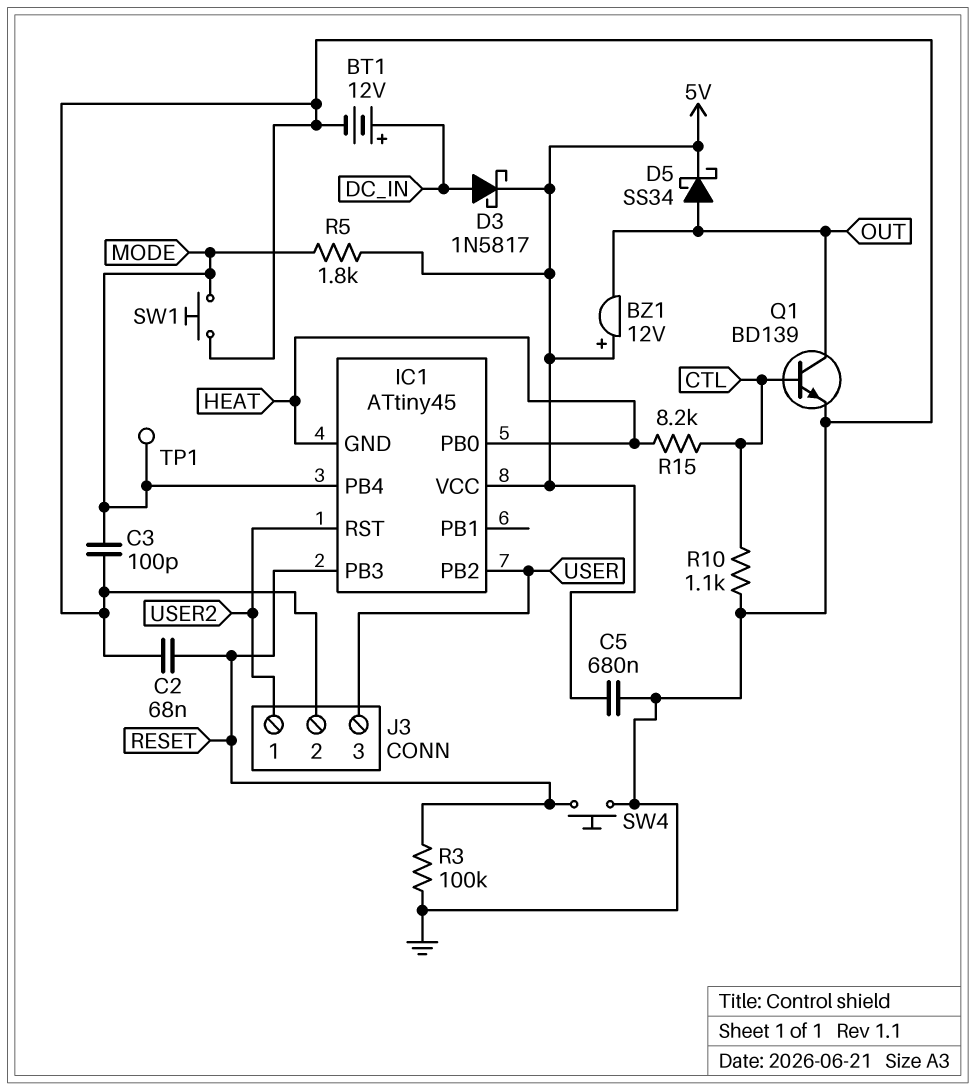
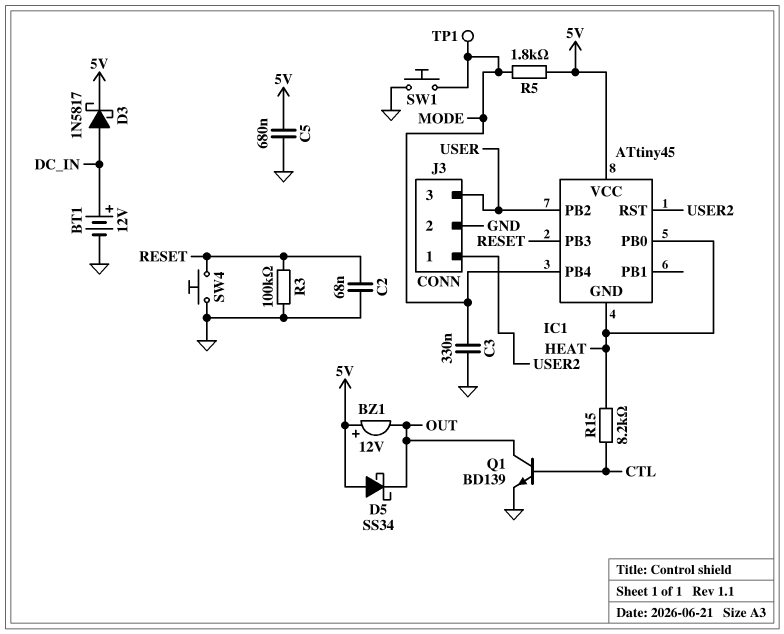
C3: 100pF (GND, MODE) -> 330nF (GND, MODE)
D5: schottky SS34 (A OUT, K 5V) -> schottky SS34 (A 5V, K OUT)
R10: 1.1k (CTL, GND) -> none

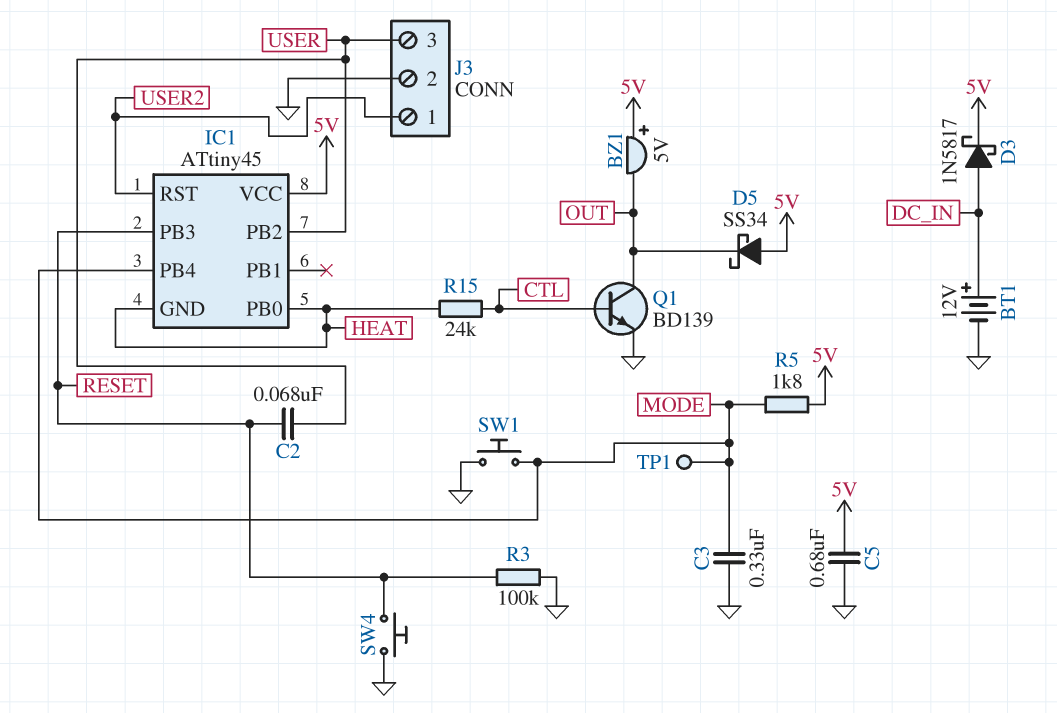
BZ1: buzzer 12V (plus 5V, minus OUT) -> buzzer 5V (plus 5V, minus OUT)
C2: 68nF (GND, RESET) -> 68nF (RESET, USER)
R15: 8.2k (CTL, HEAT) -> 24k (CTL, HEAT)

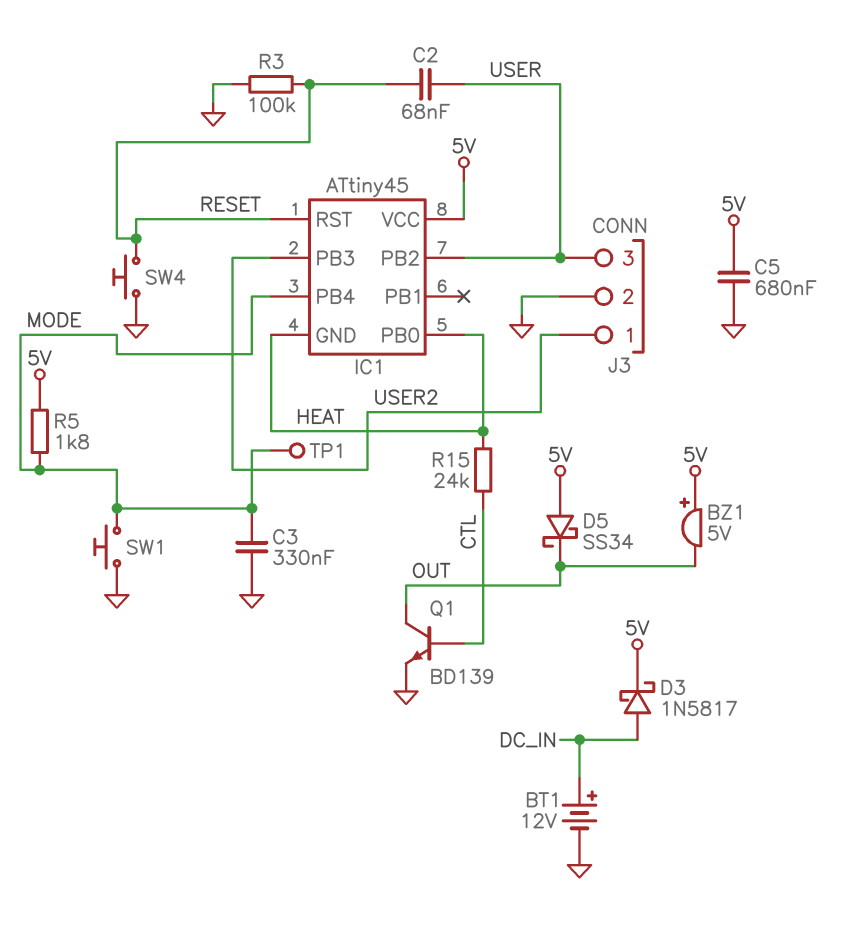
IC1 pin PB3: RESET -> USER2
IC1 pin RST: USER2 -> RESET

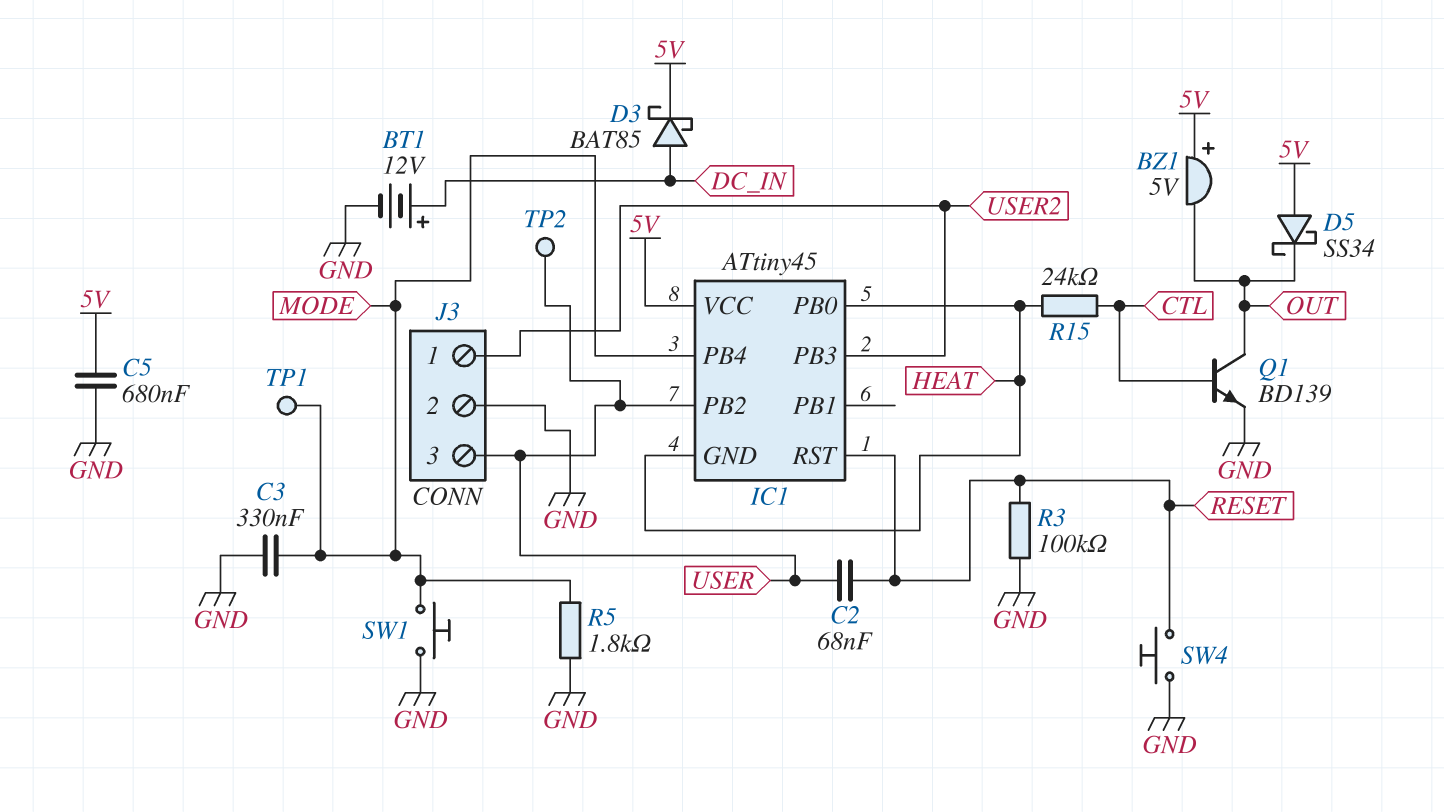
D3: schottky 1N5817 (A DC_IN, K 5V) -> schottky BAT85 (A DC_IN, K 5V)
R5: 1.8k (5V, MODE) -> 1.8k (GND, MODE)
TP2: none -> test point (USER)

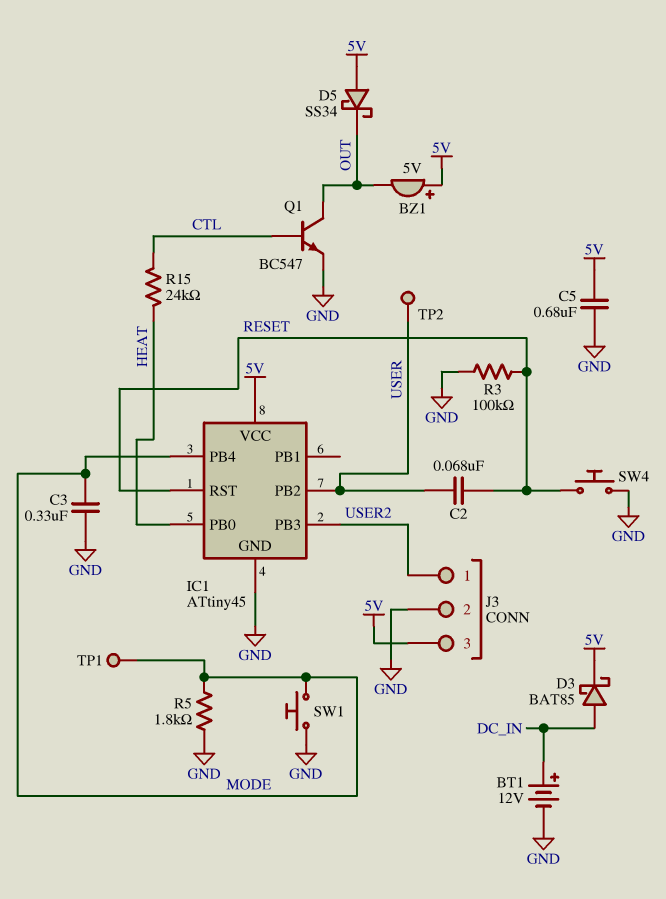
IC1 pin GND: HEAT -> GND
J3 pin 3: USER -> 5V
Q1: NPN BD139 (B CTL, C OUT, E GND) -> NPN BC547 (B CTL, C OUT, E GND)

